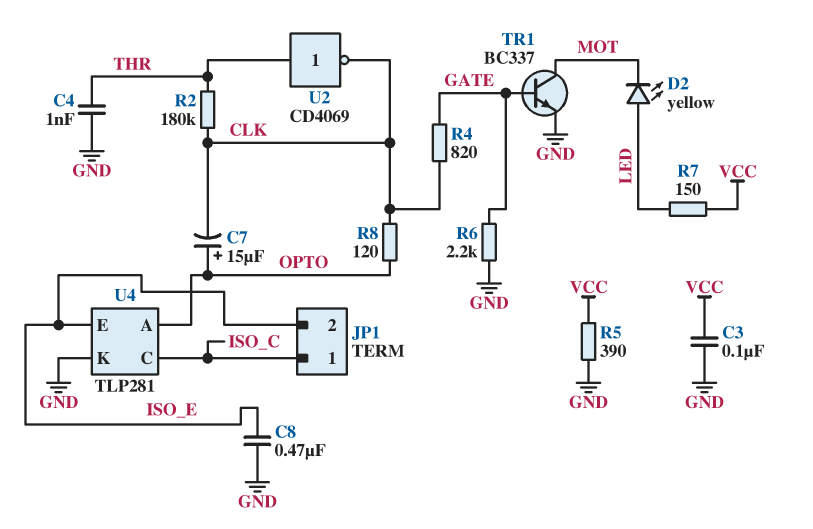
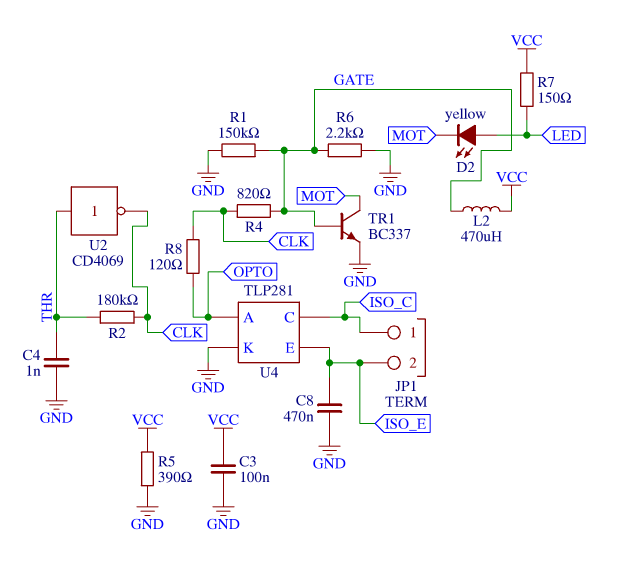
C7: 15uF (plus OPTO, minus CLK) -> none
L2: none -> 470uH (GATE, VCC)
R1: none -> 150k (GATE, GND)

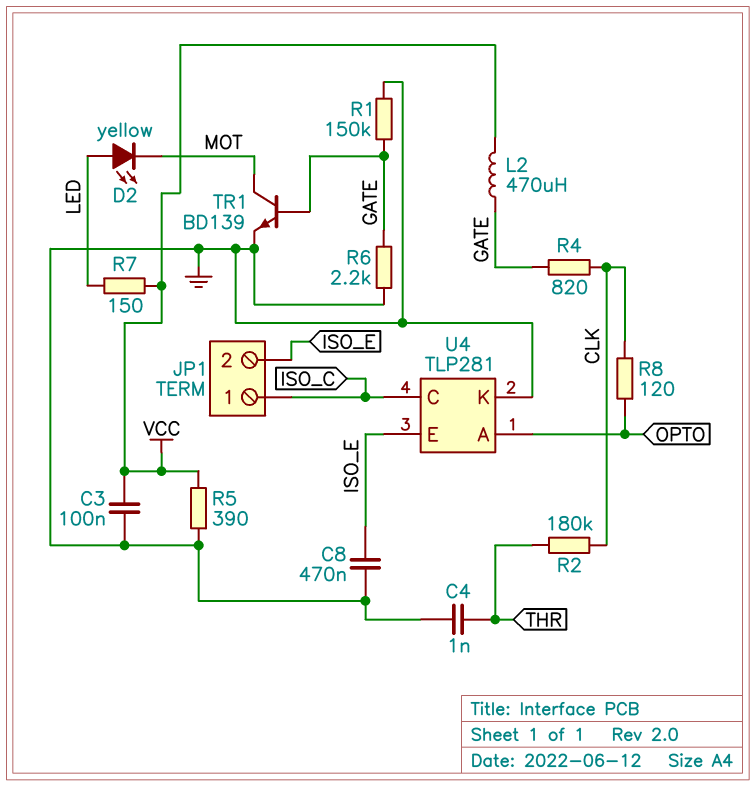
TR1: NPN BC337 (B GATE, C MOT, E GND) -> NPN BD139 (B GATE, C MOT, E GND)
U2: NOT CD4069 (in THR, out CLK) -> none

